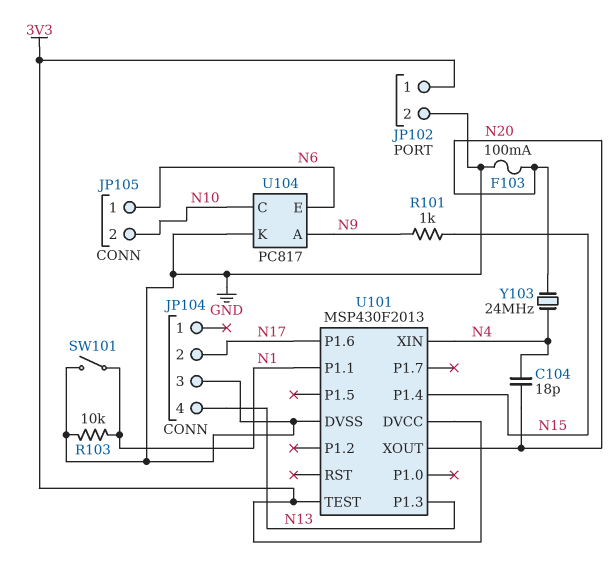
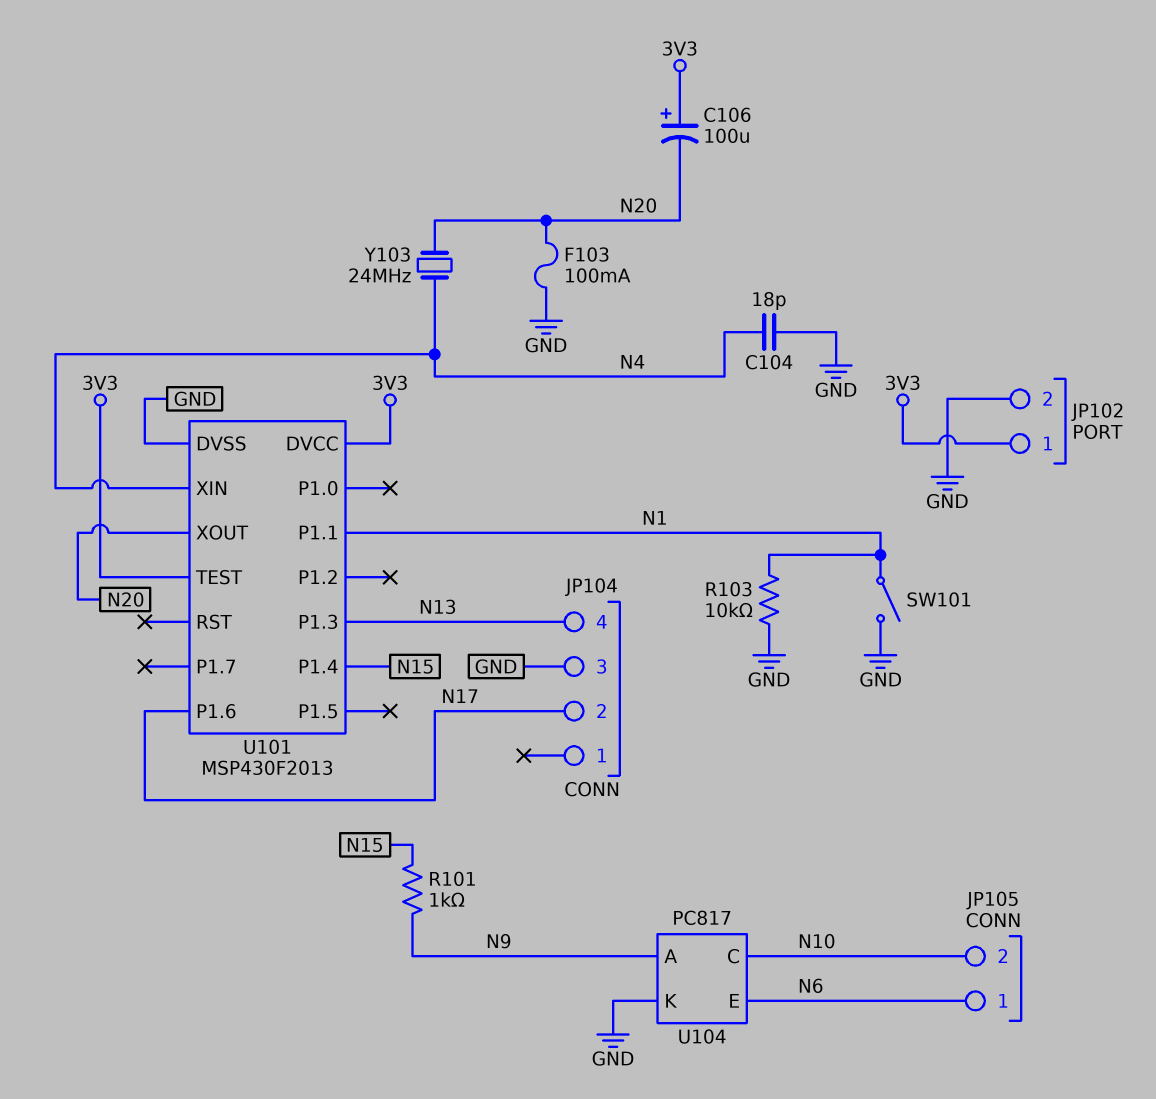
C104: 18pF (N4, N20) -> 18pF (GND, N4)
C106: none -> 100uF (plus 3V3, minus N20)

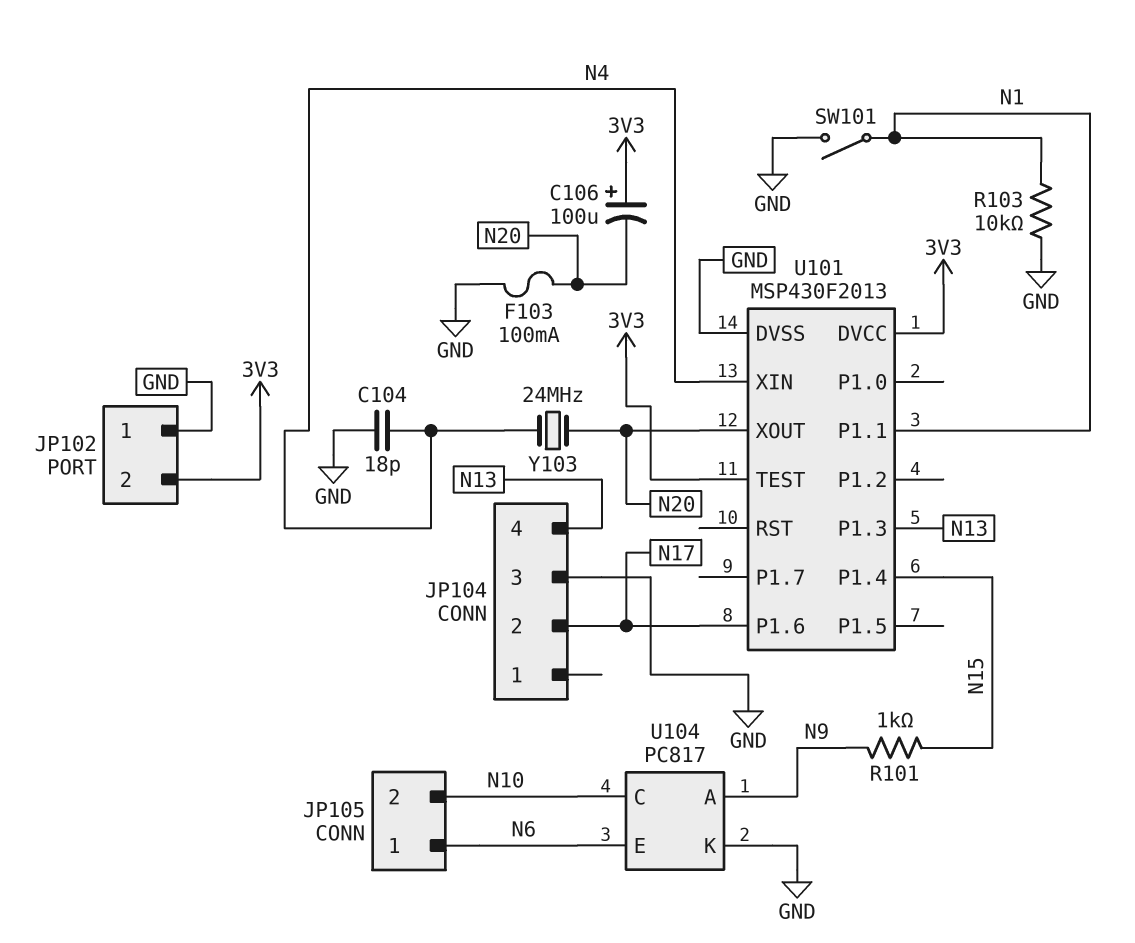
JP102 pin 1: 3V3 -> GND
JP102 pin 2: GND -> 3V3

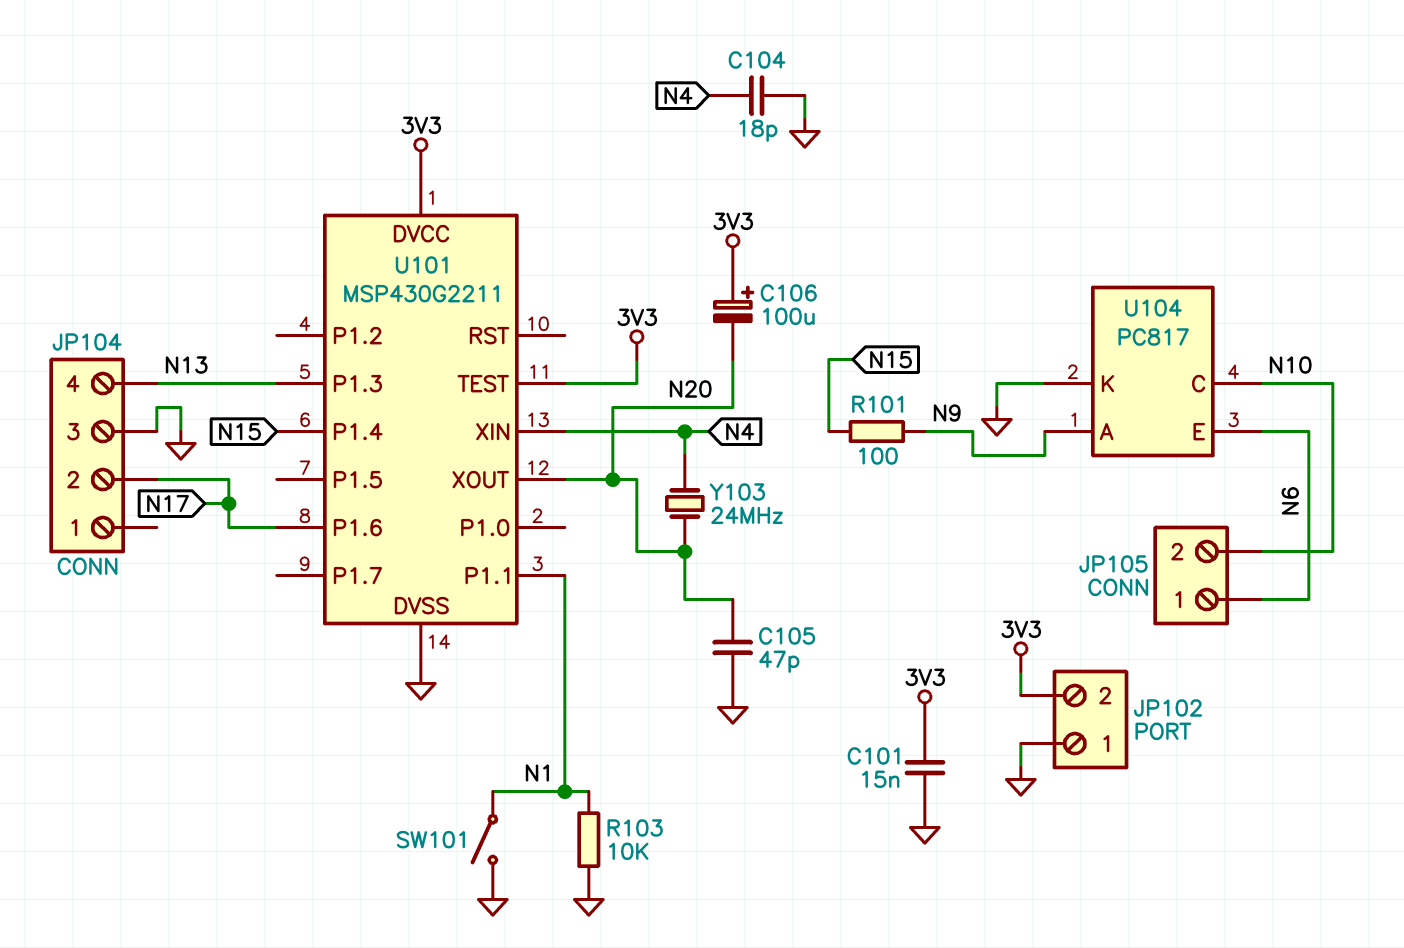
C101: none -> 15nF (3V3, GND)
C105: none -> 47pF (GND, N20)
F103: 100mA (GND, N20) -> none
R101: 1k (N9, N15) -> 100 (N9, N15)
U101: MSP430F2013 -> MSP430G2211

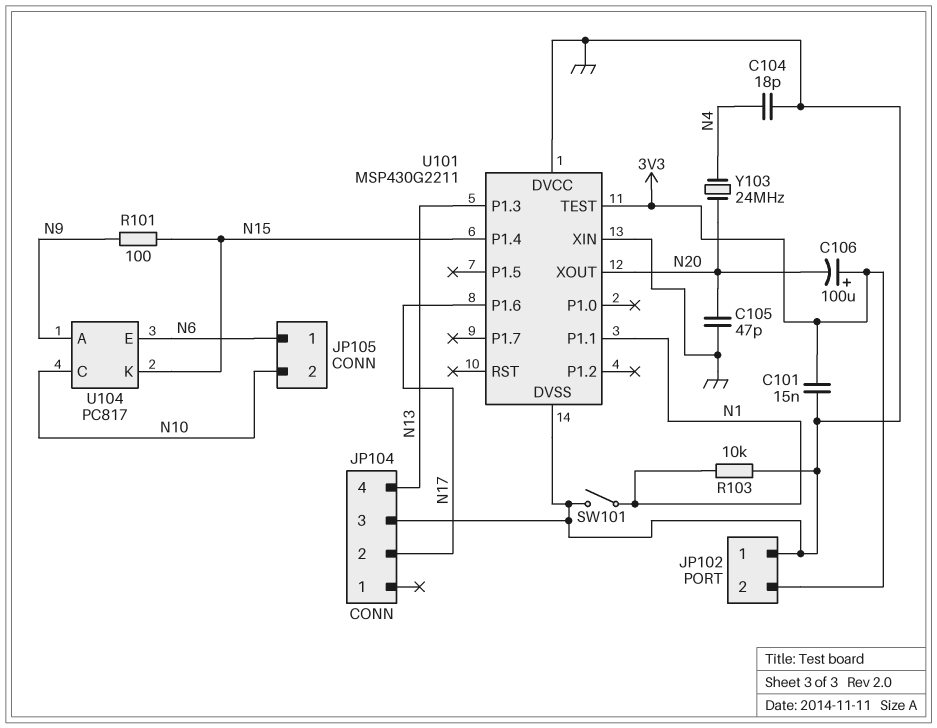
U101 pin DVCC: 3V3 -> GND
U101 pin XIN: N4 -> GND
U104 pin K: GND -> N15

